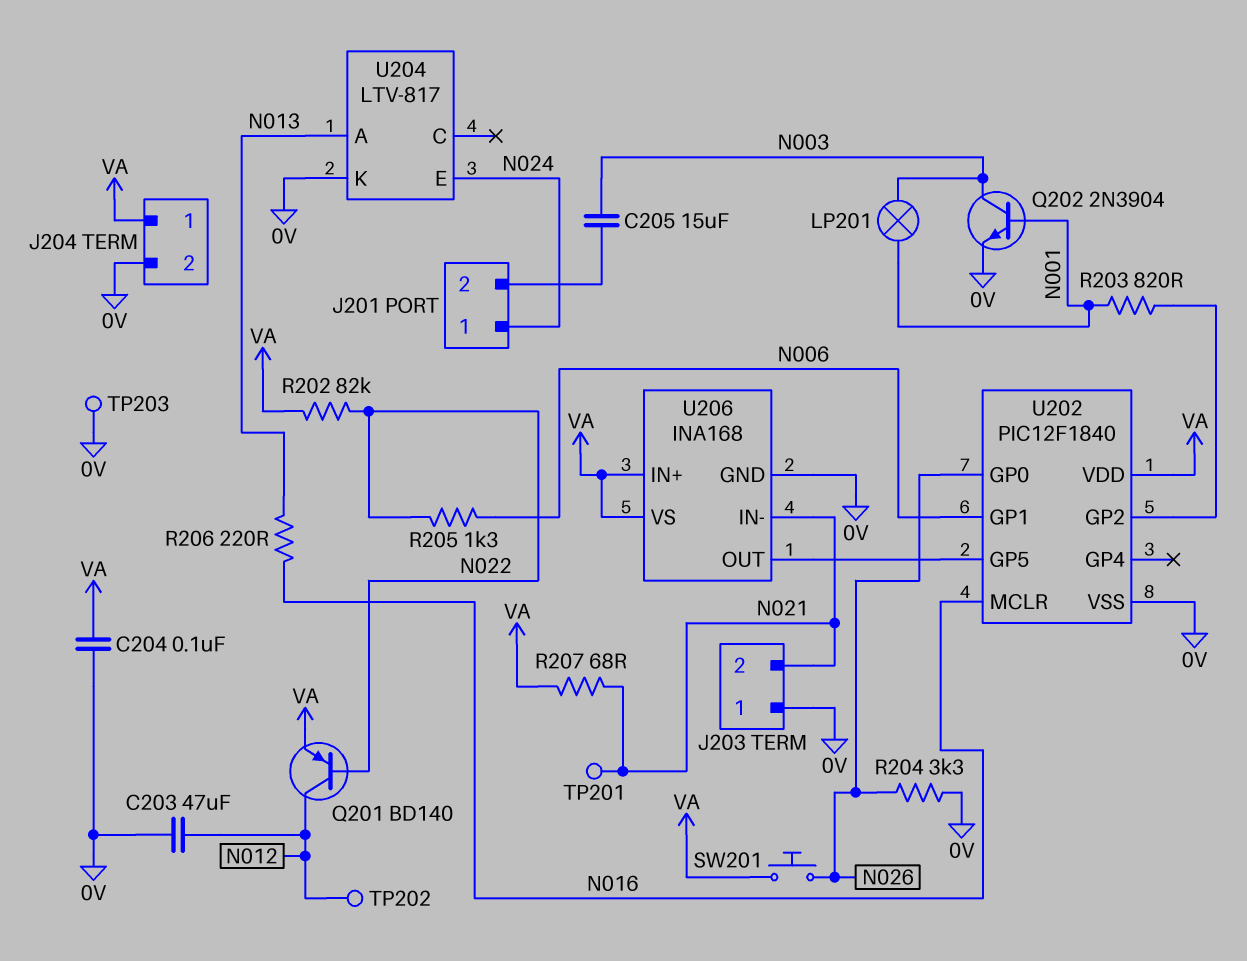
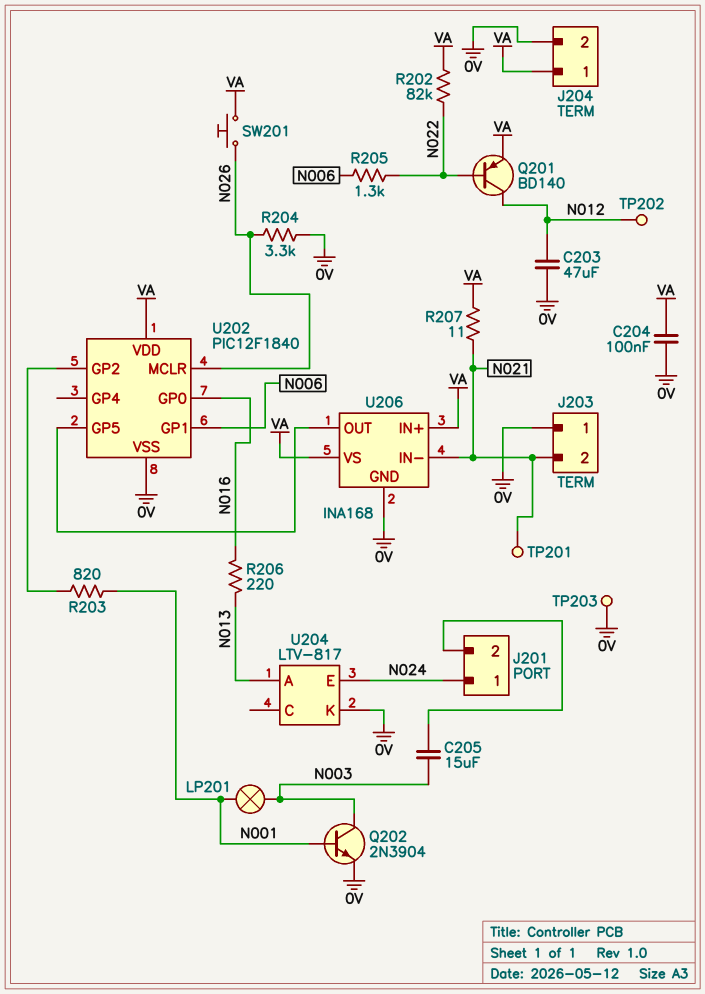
R207: 68 (N021, VA) -> 11 (N021, VA)
U202 pin GP0: N026 -> N016
U202 pin MCLR: N016 -> N026

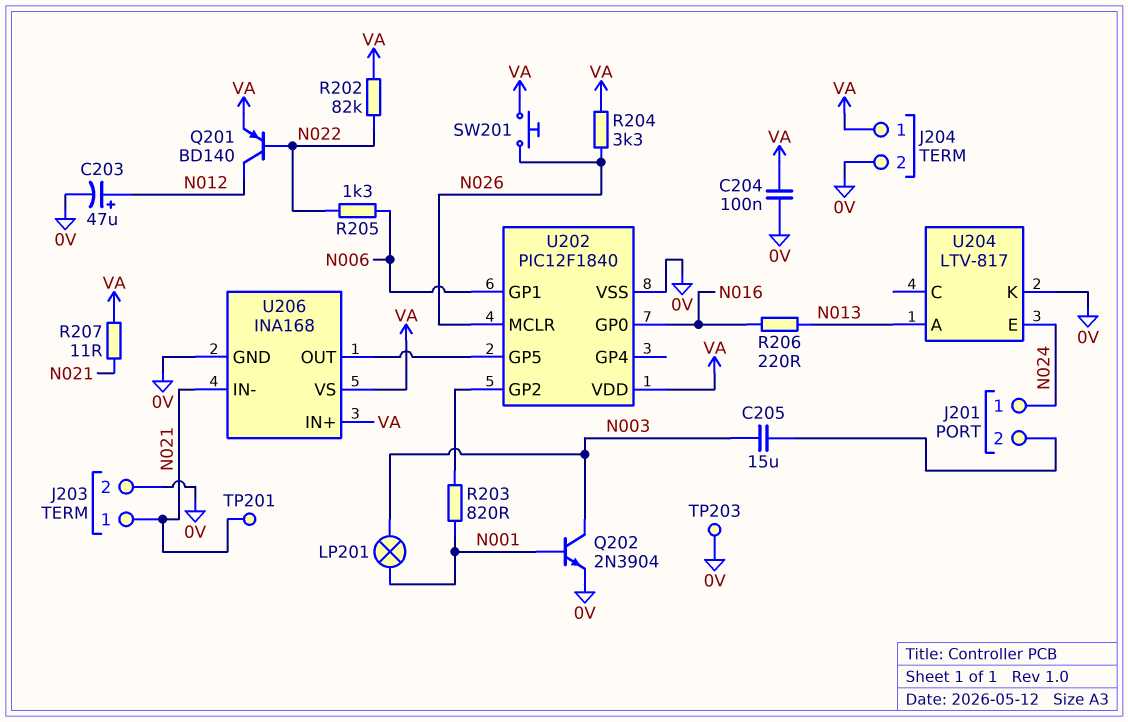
C203: 47uF (0V, N012) -> 47uF (plus N012, minus 0V)
J203 pin 1: 0V -> N021
J203 pin 2: N021 -> 0V
R204: 3.3k (0V, N026) -> 3.3k (N026, VA)
TP202: test point (N012) -> none

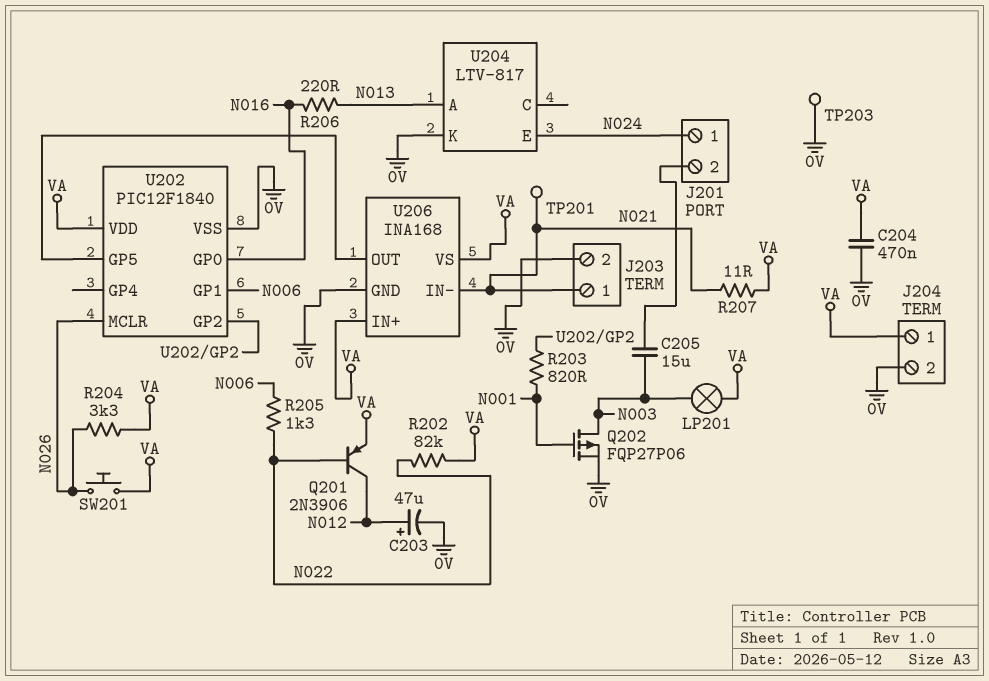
C204: 100nF (0V, VA) -> 470nF (0V, VA)
LP201: lamp (N001, N003) -> lamp (N003, VA)
Q201: PNP BD140 (B N022, C N012, E VA) -> PNP 2N3906 (B N022, C N012, E VA)
Q202: NPN 2N3904 (B N001, C N003, E 0V) -> PMOS FQP27P06 (G N001, D N003, S 0V)

